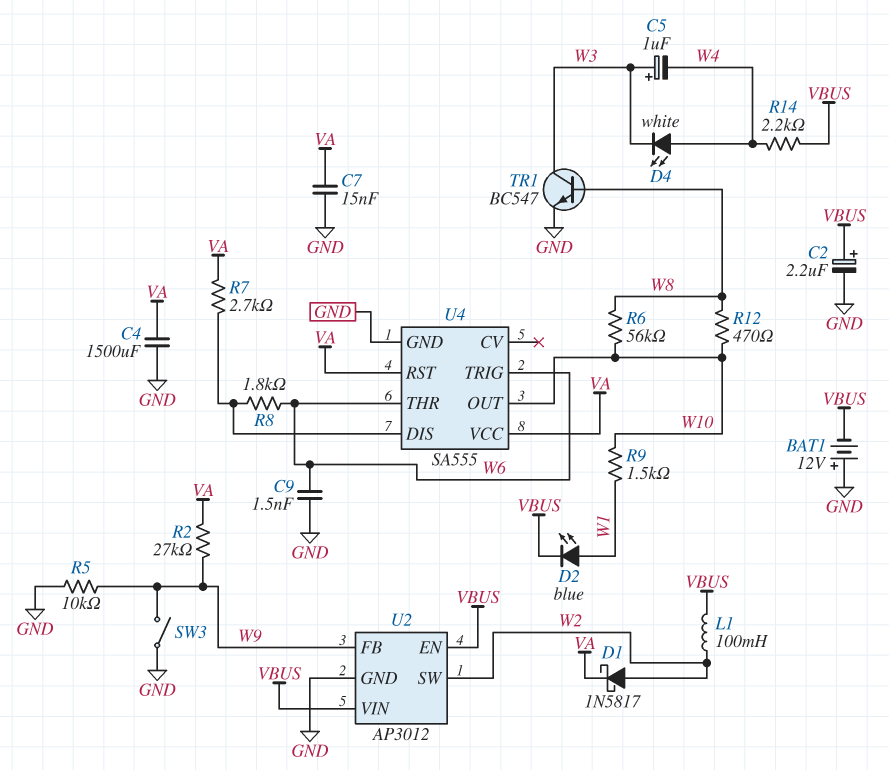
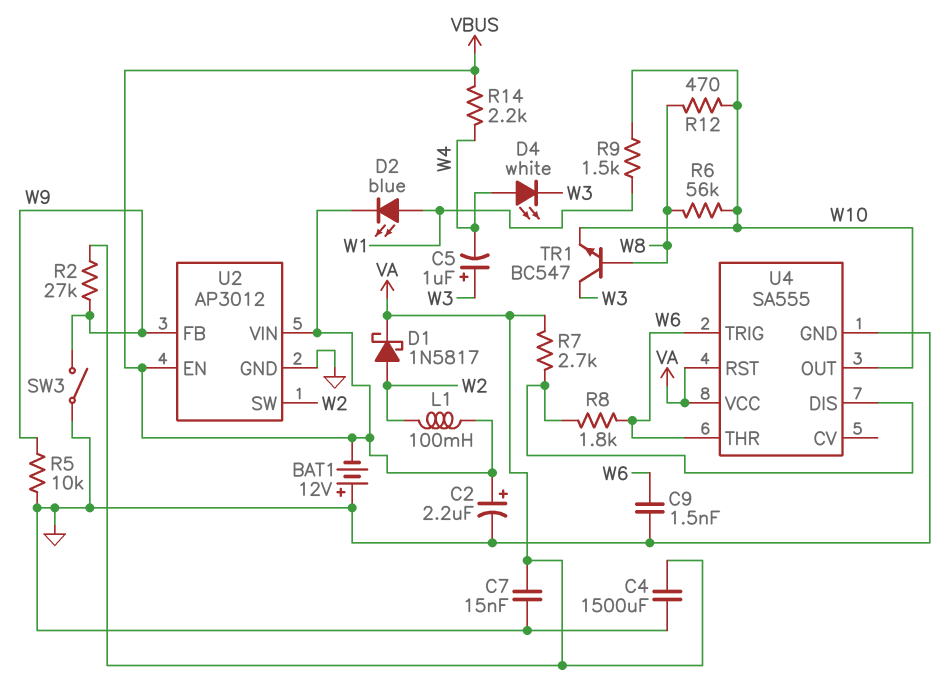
TR1: NPN BC547 (B W8, C W3, E GND) -> NPN BC547 (B W8, C W3, E W10)

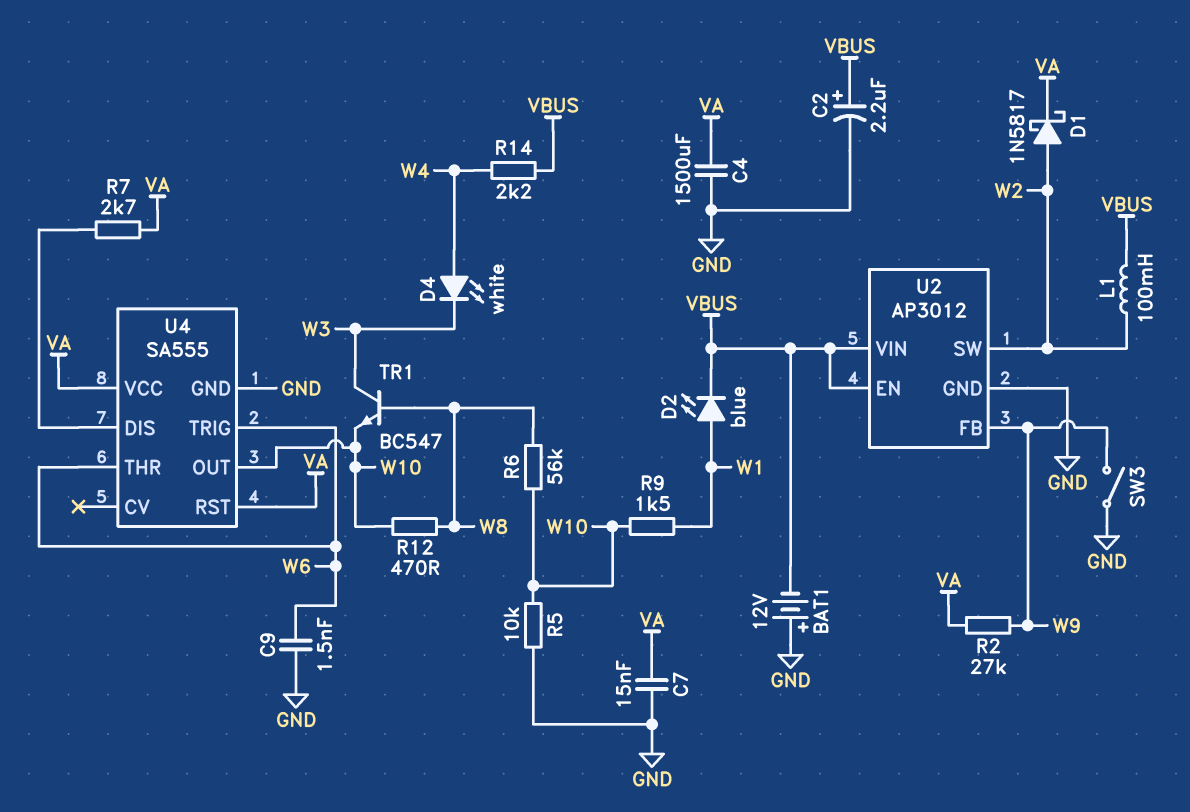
C5: 1uF (plus W3, minus W4) -> none
R5: 10k (GND, W9) -> 10k (GND, W10)
R8: 1.8k (U4/DIS, W6) -> none

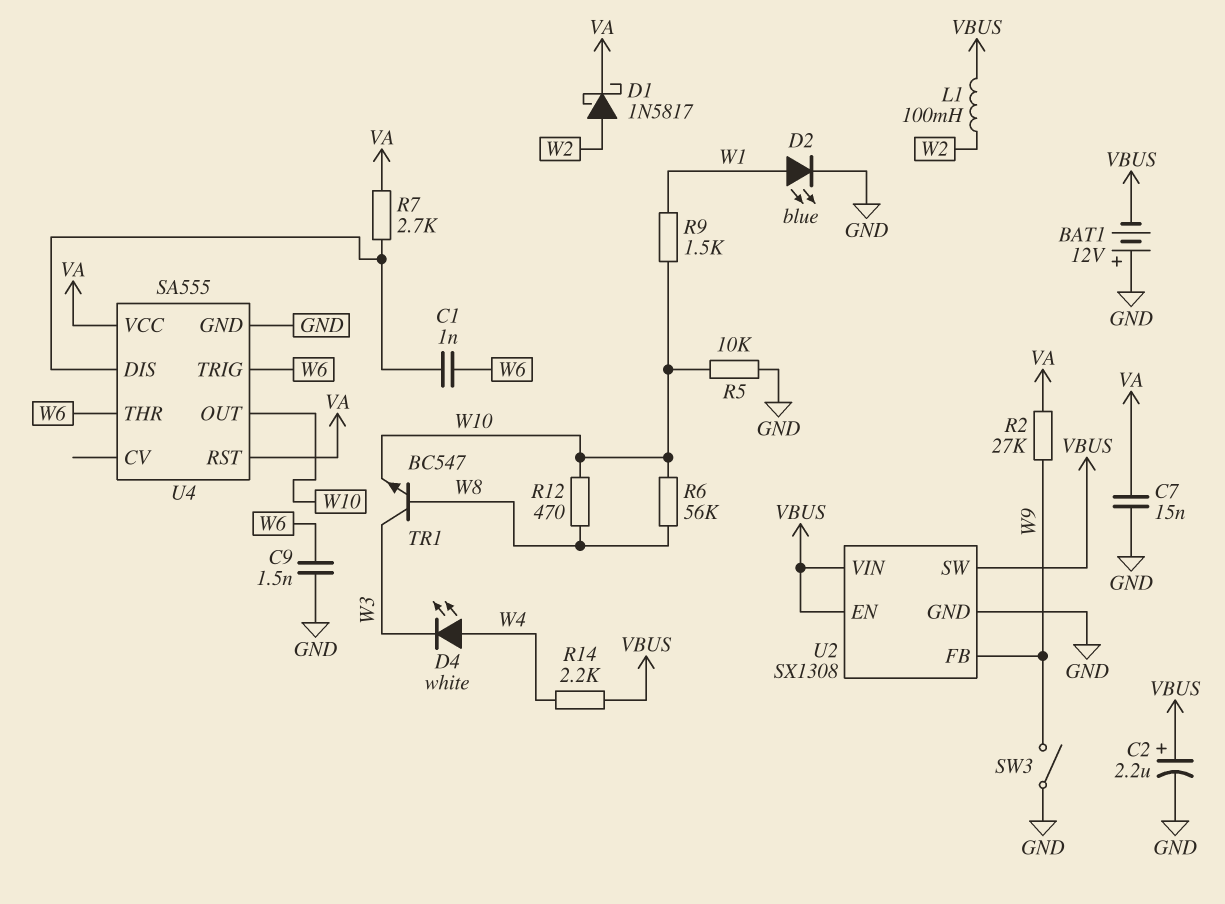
C1: none -> 1nF (U4/DIS, W6)
C4: 1500uF (GND, VA) -> none
D2: LED blue (A W1, K VBUS) -> LED blue (A W1, K GND)
U2: AP3012 -> SX1308
U2 pin SW: W2 -> VBUS

